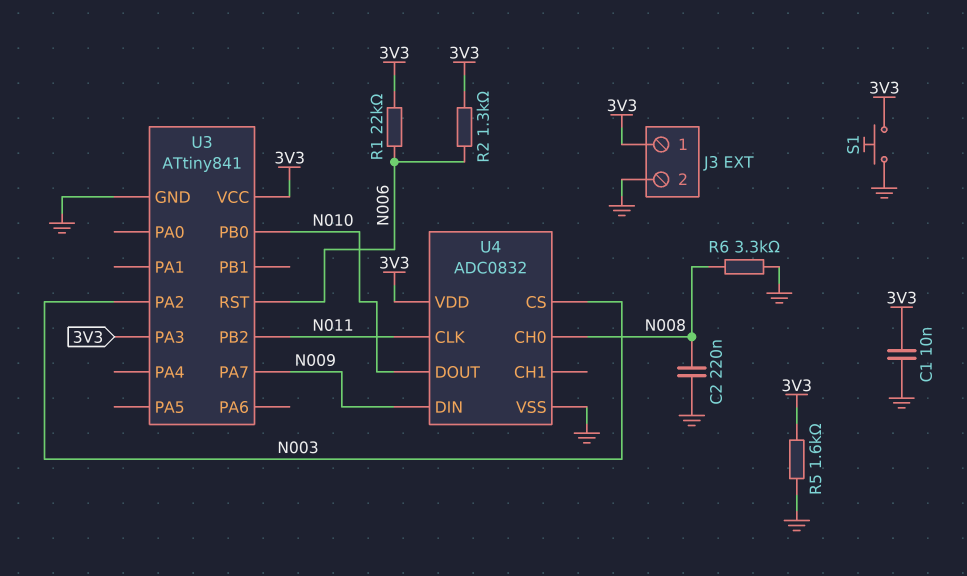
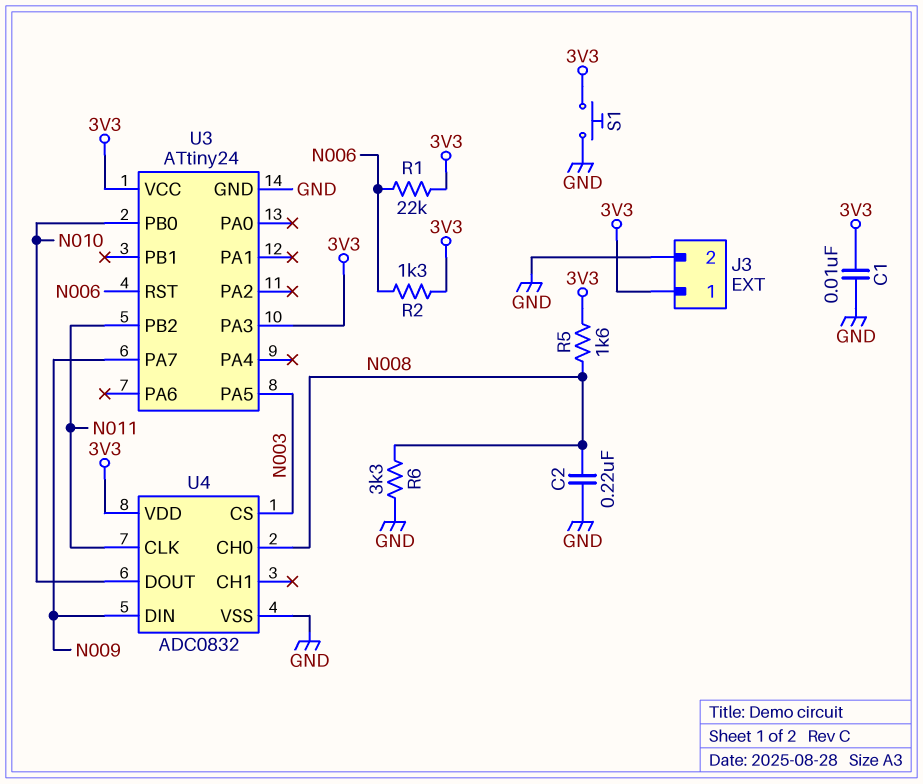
R5: 1.6k (3V3, GND) -> 1.6k (3V3, N008)
U3: ATtiny841 -> ATtiny24
U3 pin PA2: N003 -> none
U3 pin PA5: none -> N003

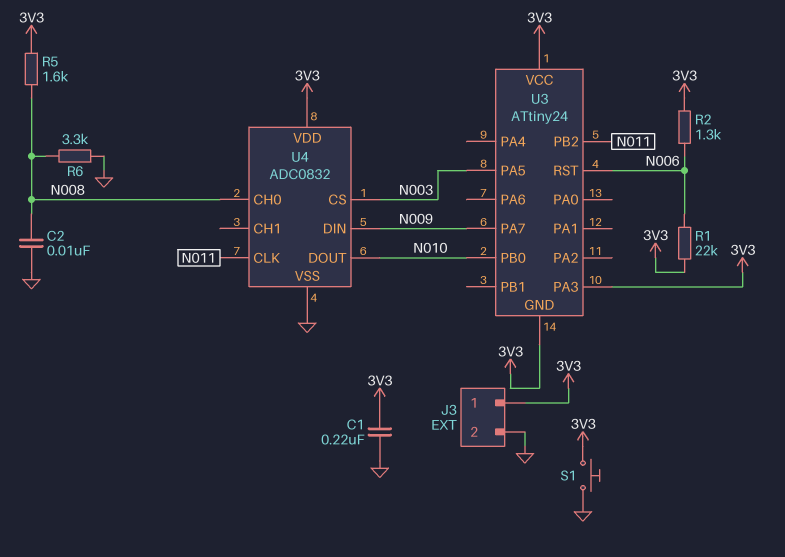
C1: 10nF (3V3, GND) -> 220nF (3V3, GND)
C2: 220nF (GND, N008) -> 10nF (GND, N008)
U3 pin GND: GND -> 3V3

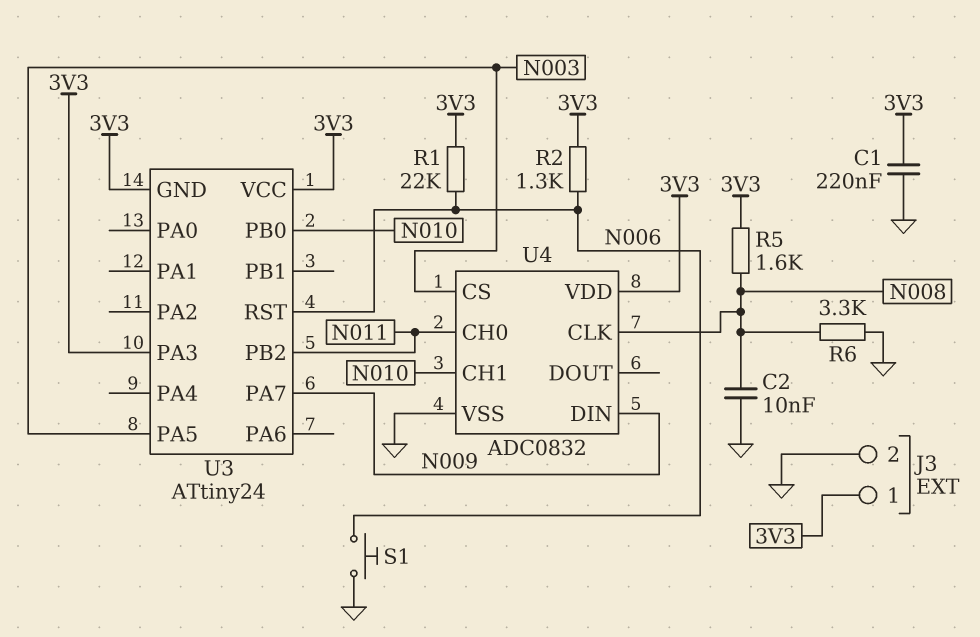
S1: button (3V3, GND) -> button (GND, N006)
U4 pin CH0: N008 -> N011
U4 pin CH1: none -> N010
U4 pin CLK: N011 -> N008
U4 pin DOUT: N010 -> none

